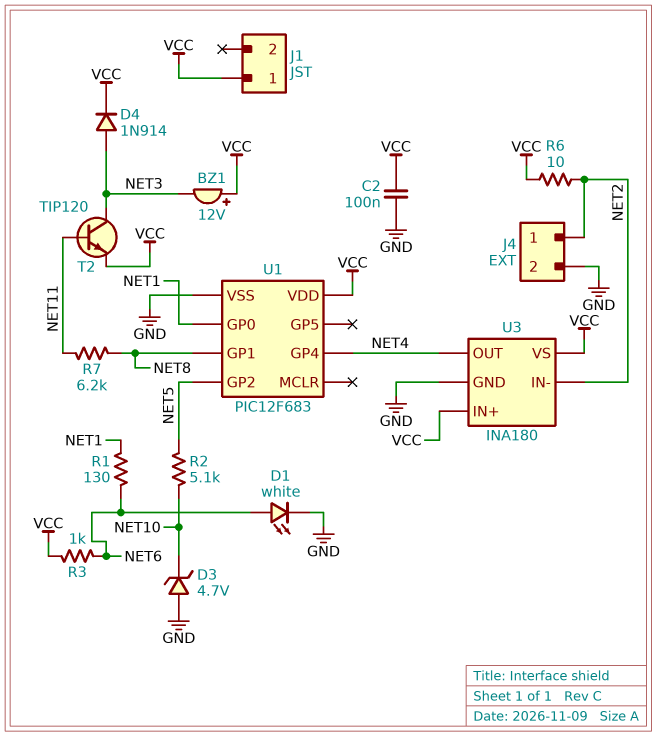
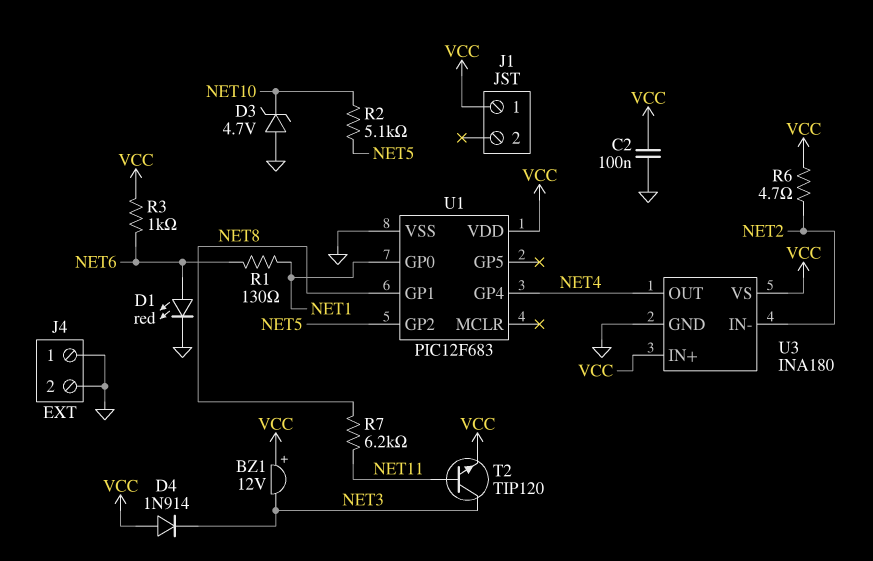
D1: LED white (A NET6, K GND) -> LED red (A NET6, K GND)
D4: diode 1N914 (A NET3, K VCC) -> diode 1N914 (A VCC, K NET3)
J4 pin 1: NET2 -> GND
R6: 10 (NET2, VCC) -> 4.7 (NET2, VCC)

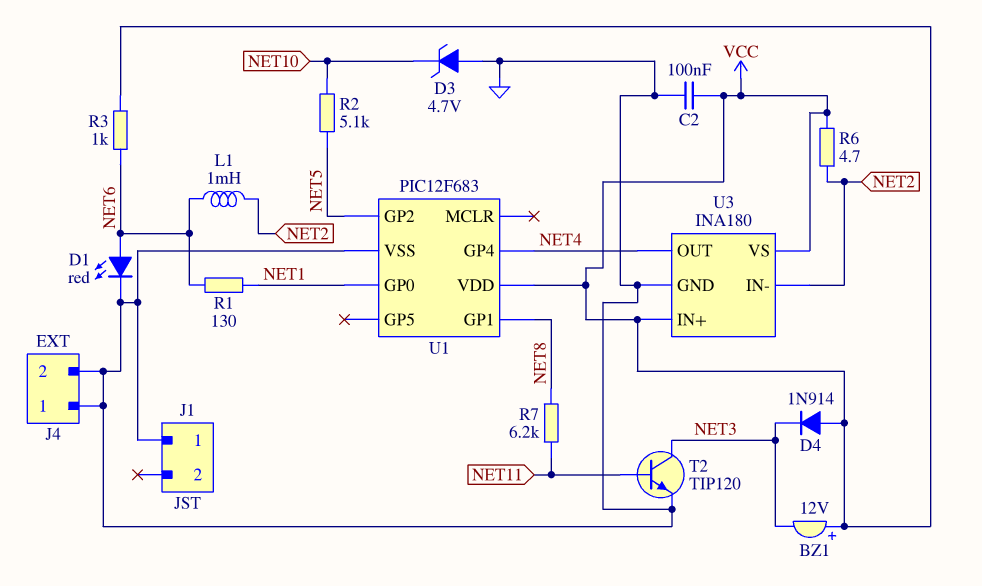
J1 pin 1: VCC -> GND
L1: none -> 1mH (NET2, NET6)
T2: NPN TIP120 (B NET11, C NET3, E VCC) -> NPN TIP120 (B NET11, C NET3, E GND)

